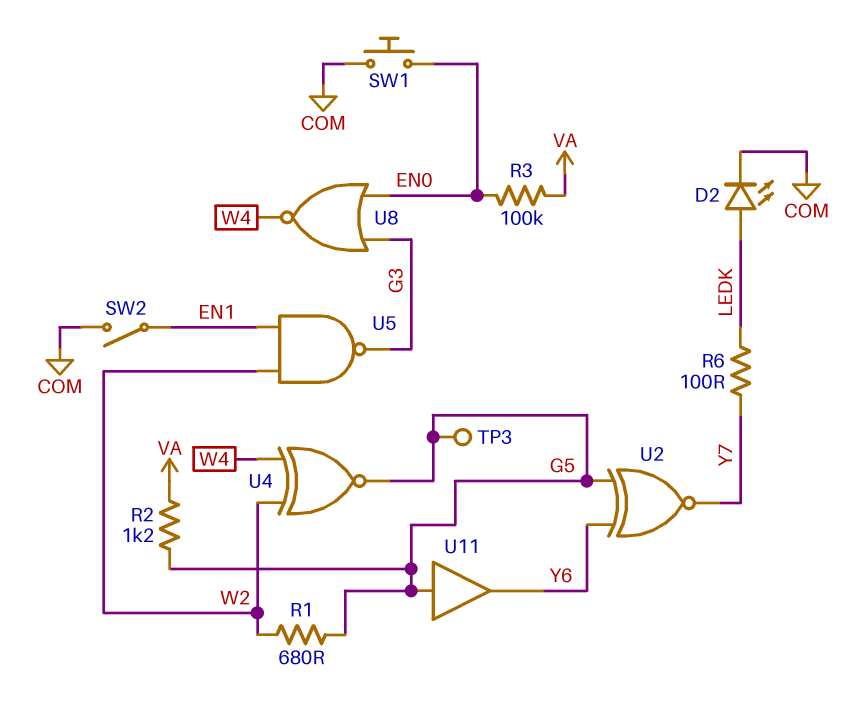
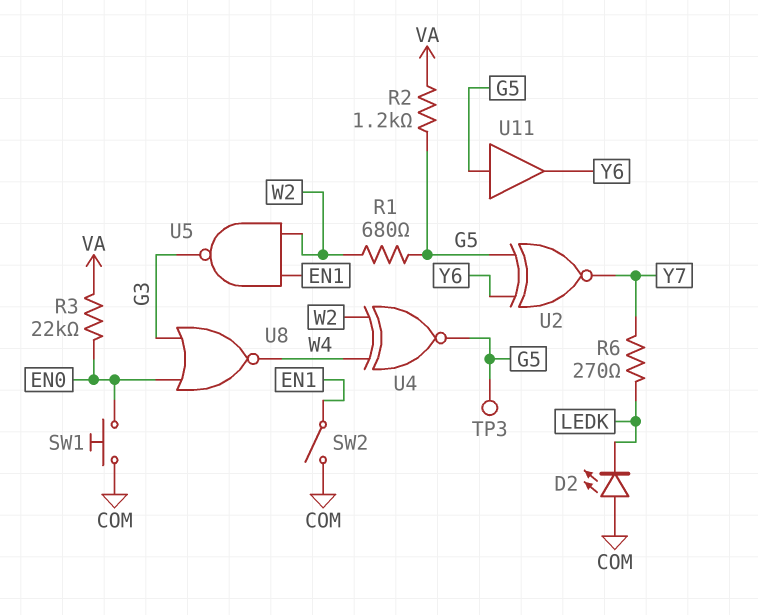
D2: LED (A LEDK, K COM) -> LED (A COM, K LEDK)
R3: 100k (EN0, VA) -> 22k (EN0, VA)
R6: 100 (LEDK, Y7) -> 270 (LEDK, Y7)

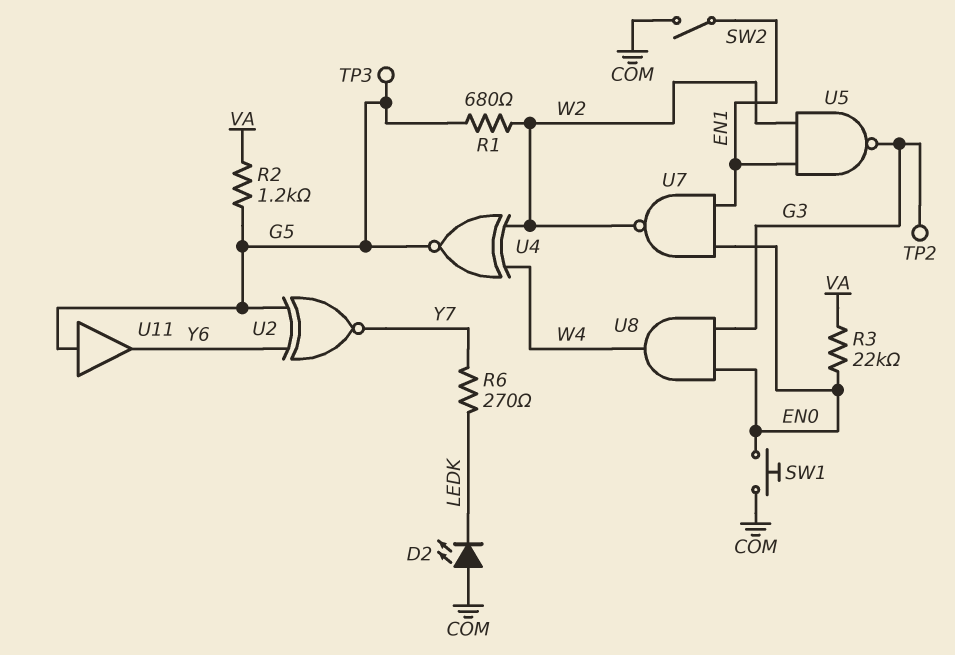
TP2: none -> test point (G3)
U7: none -> NAND (in EN0, in EN1, out W2)
U8: NOR (in EN0, in G3, out W4) -> AND (in EN0, in G3, out W4)

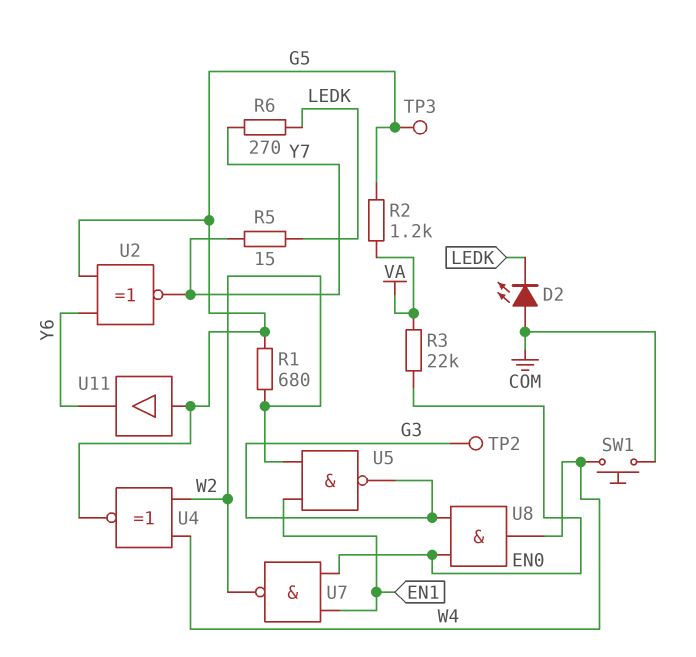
R5: none -> 15 (LEDK, Y7)
SW1: button (COM, EN0) -> button (COM, W4)
SW2: switch (COM, EN1) -> none

